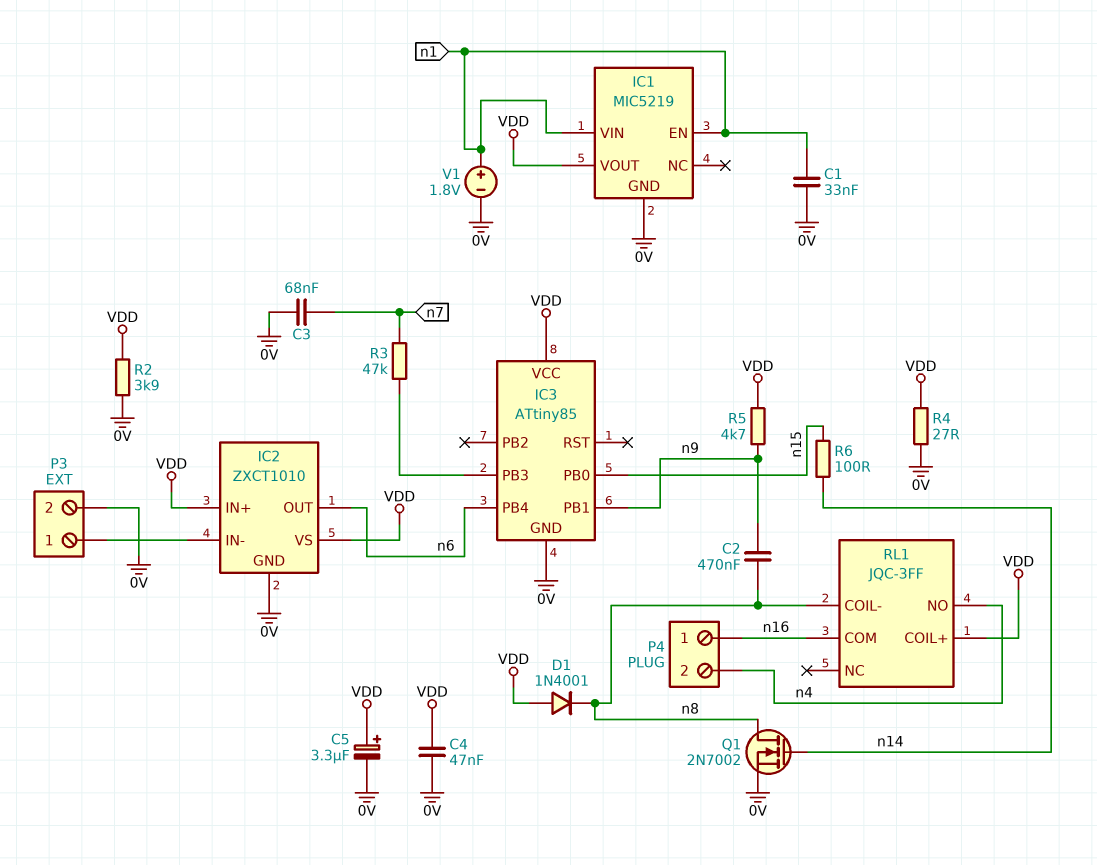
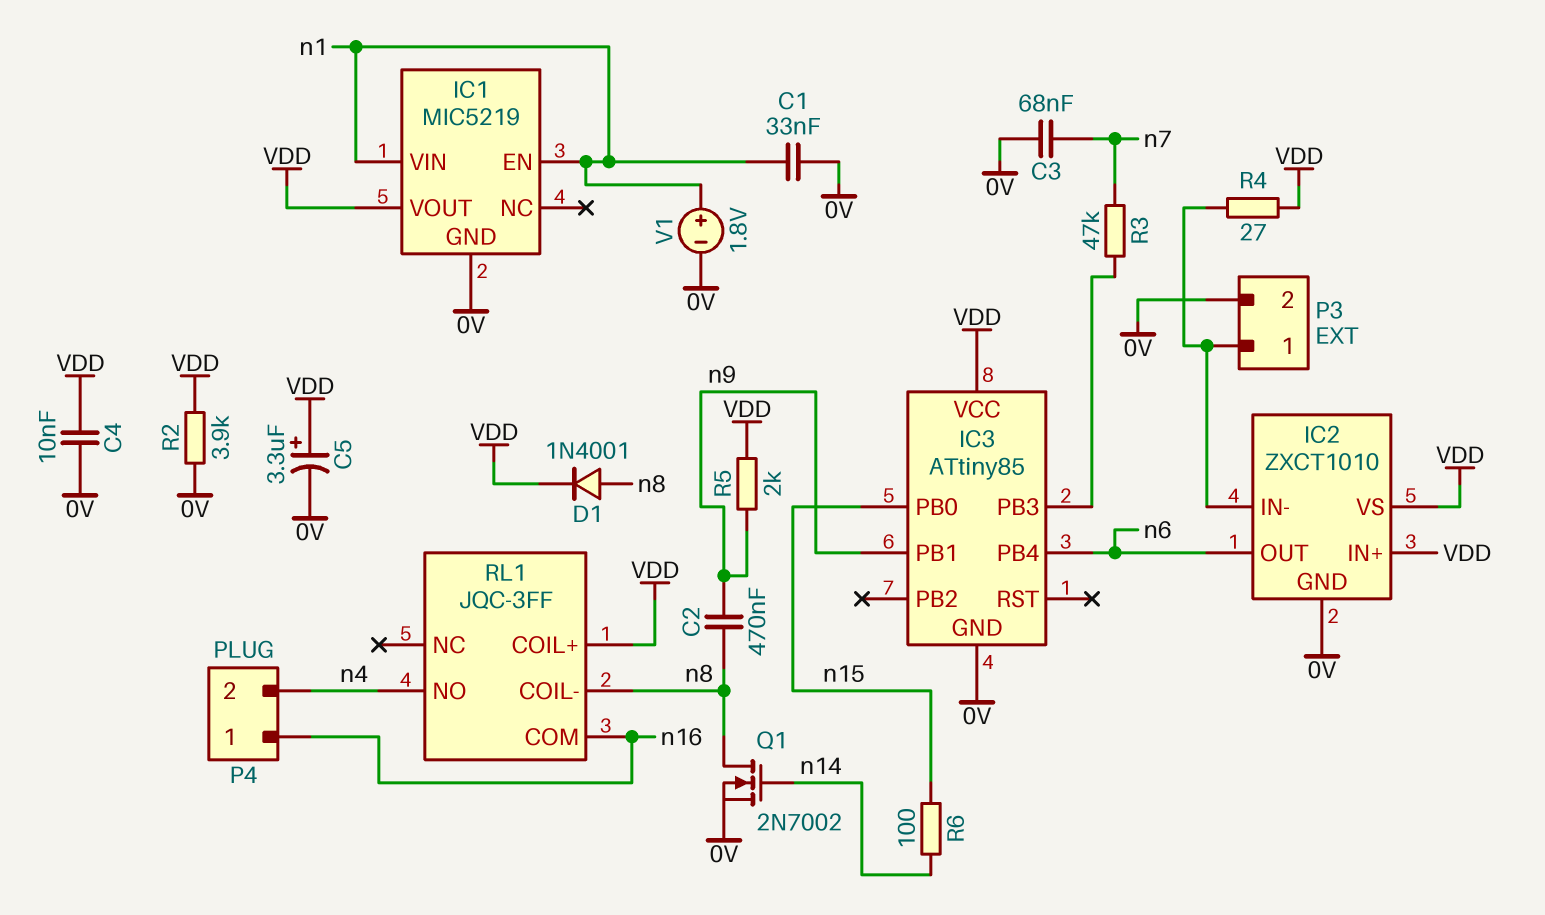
C4: 47nF (0V, VDD) -> 10nF (0V, VDD)
D1: diode 1N4001 (A VDD, K n8) -> diode 1N4001 (A n8, K VDD)
R4: 27 (0V, VDD) -> 27 (IC2/IN-, VDD)
R5: 4.7k (VDD, n9) -> 2k (VDD, n9)

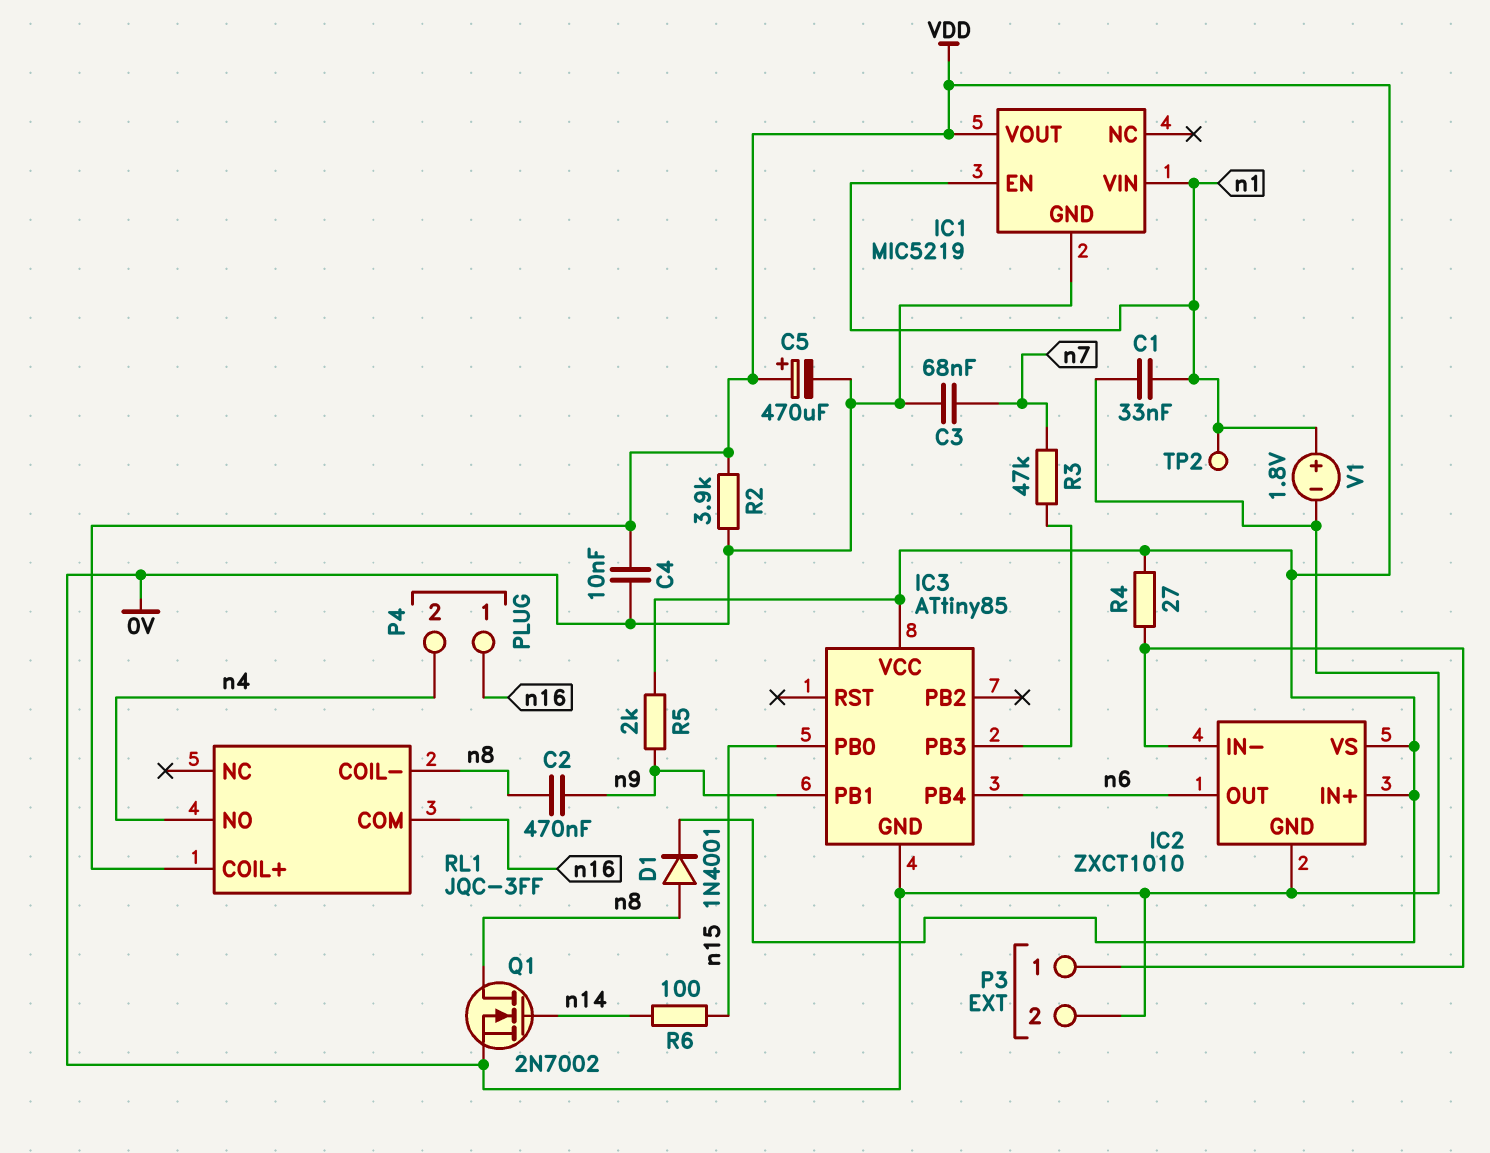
C5: 3.3uF (plus VDD, minus 0V) -> 470uF (plus VDD, minus 0V)
TP2: none -> test point (n1)

